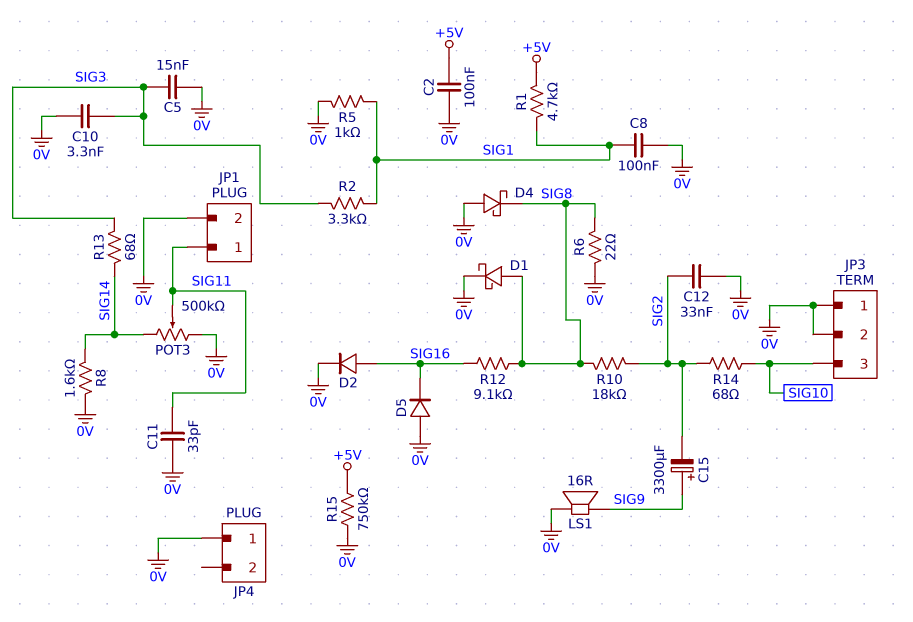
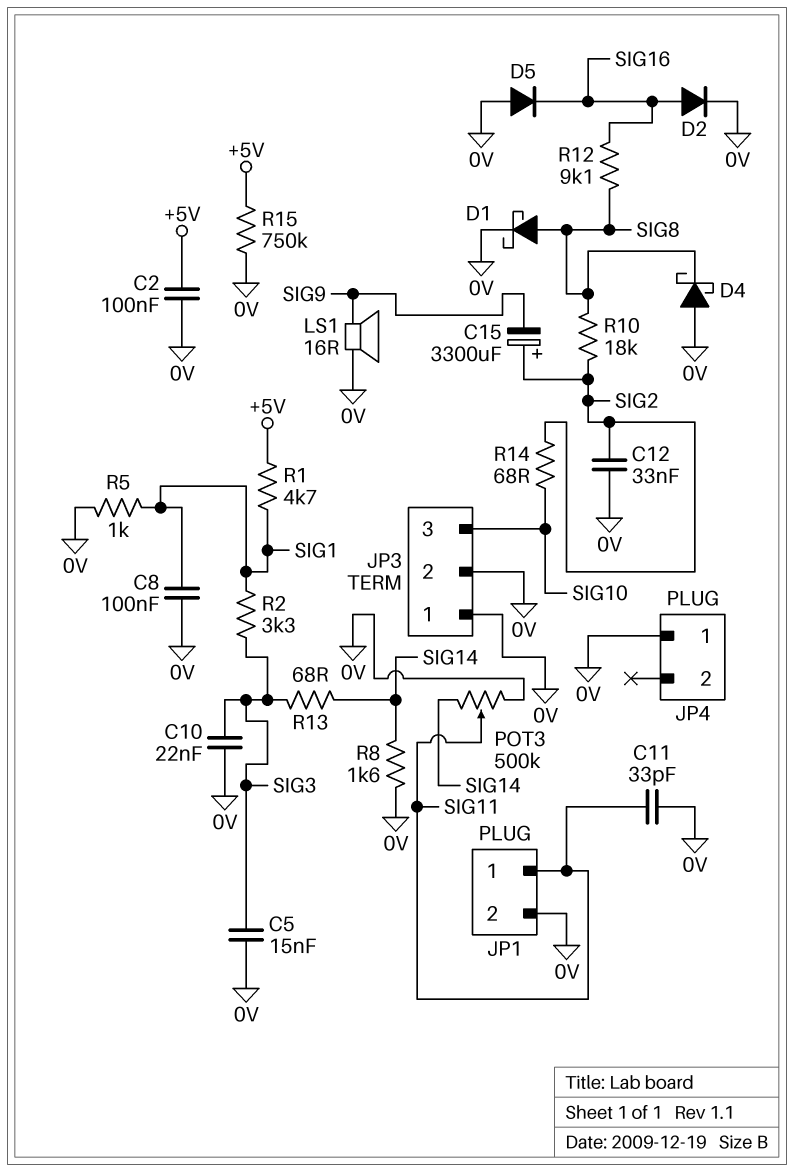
C10: 3.3nF (0V, SIG3) -> 22nF (0V, SIG3)
C15: 3300uF (plus SIG9, minus SIG2) -> 3300uF (plus SIG2, minus SIG9)
R6: 22 (0V, SIG8) -> none

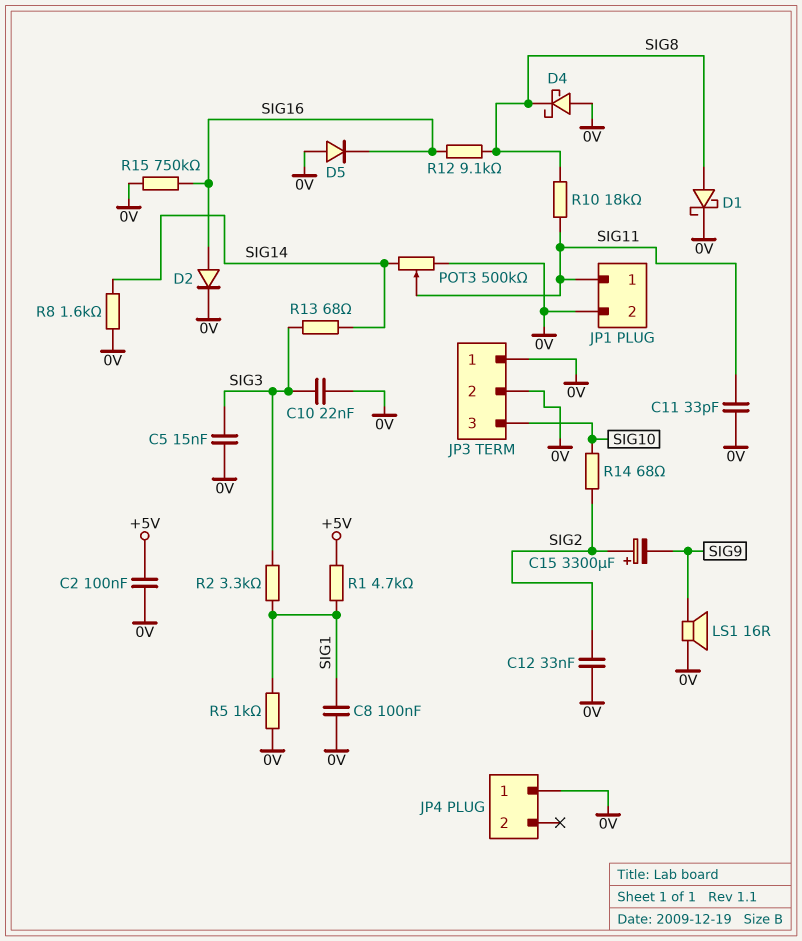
R10: 18k (SIG2, SIG8) -> 18k (SIG8, SIG11)
R15: 750k (+5V, 0V) -> 750k (0V, SIG16)

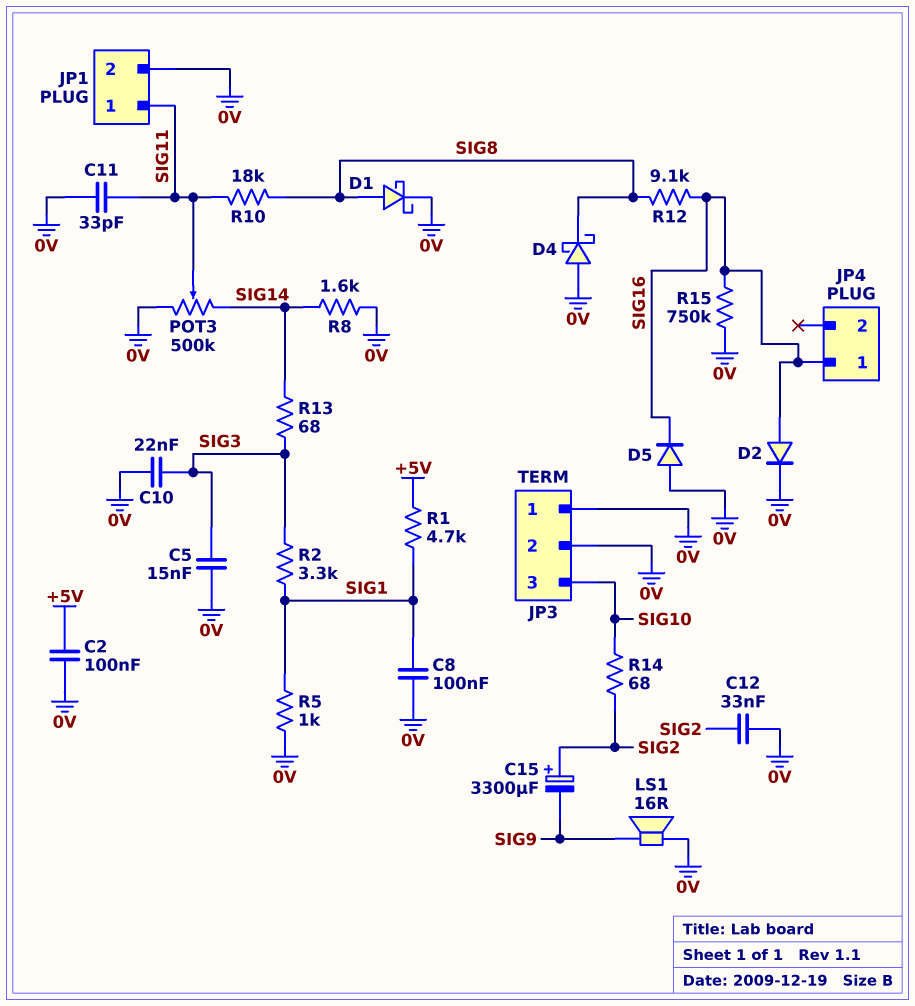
JP4 pin 1: 0V -> SIG16

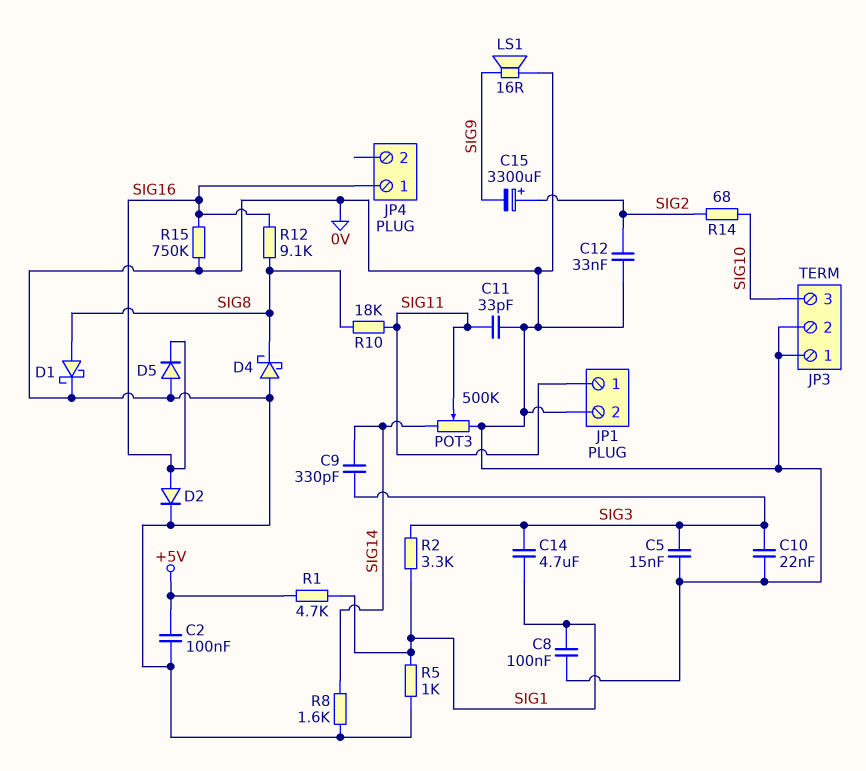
C9: none -> 330pF (SIG3, SIG14)
C14: none -> 4.7uF (SIG1, SIG3)
R13: 68 (SIG3, SIG14) -> none

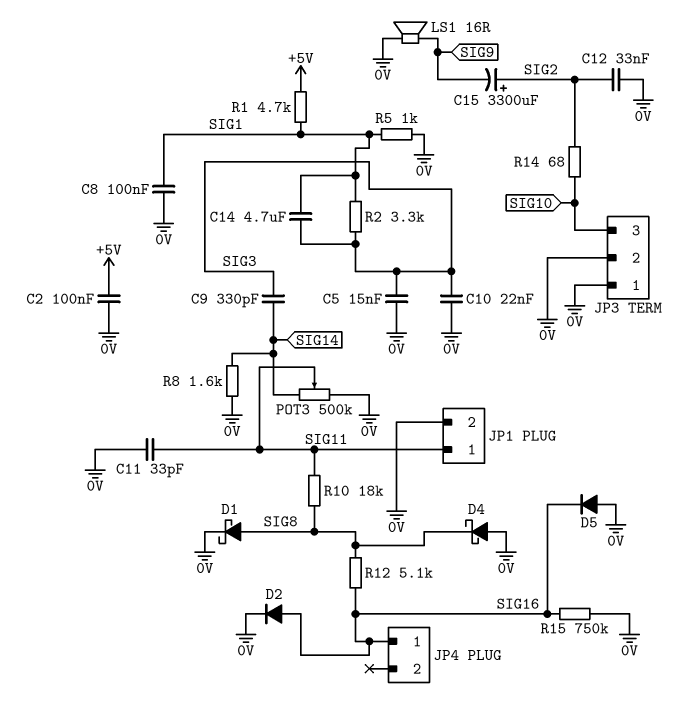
R12: 9.1k (SIG8, SIG16) -> 5.1k (SIG8, SIG16)

